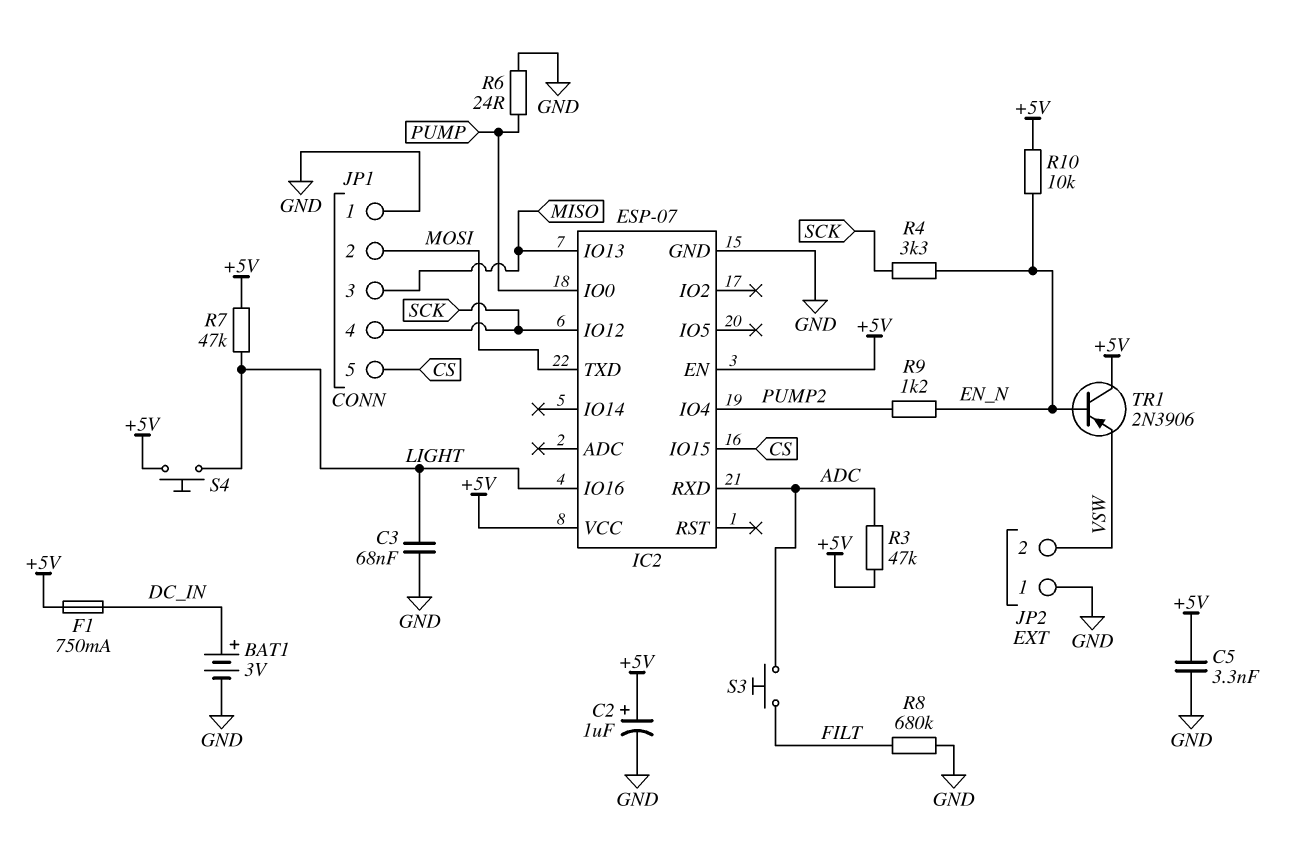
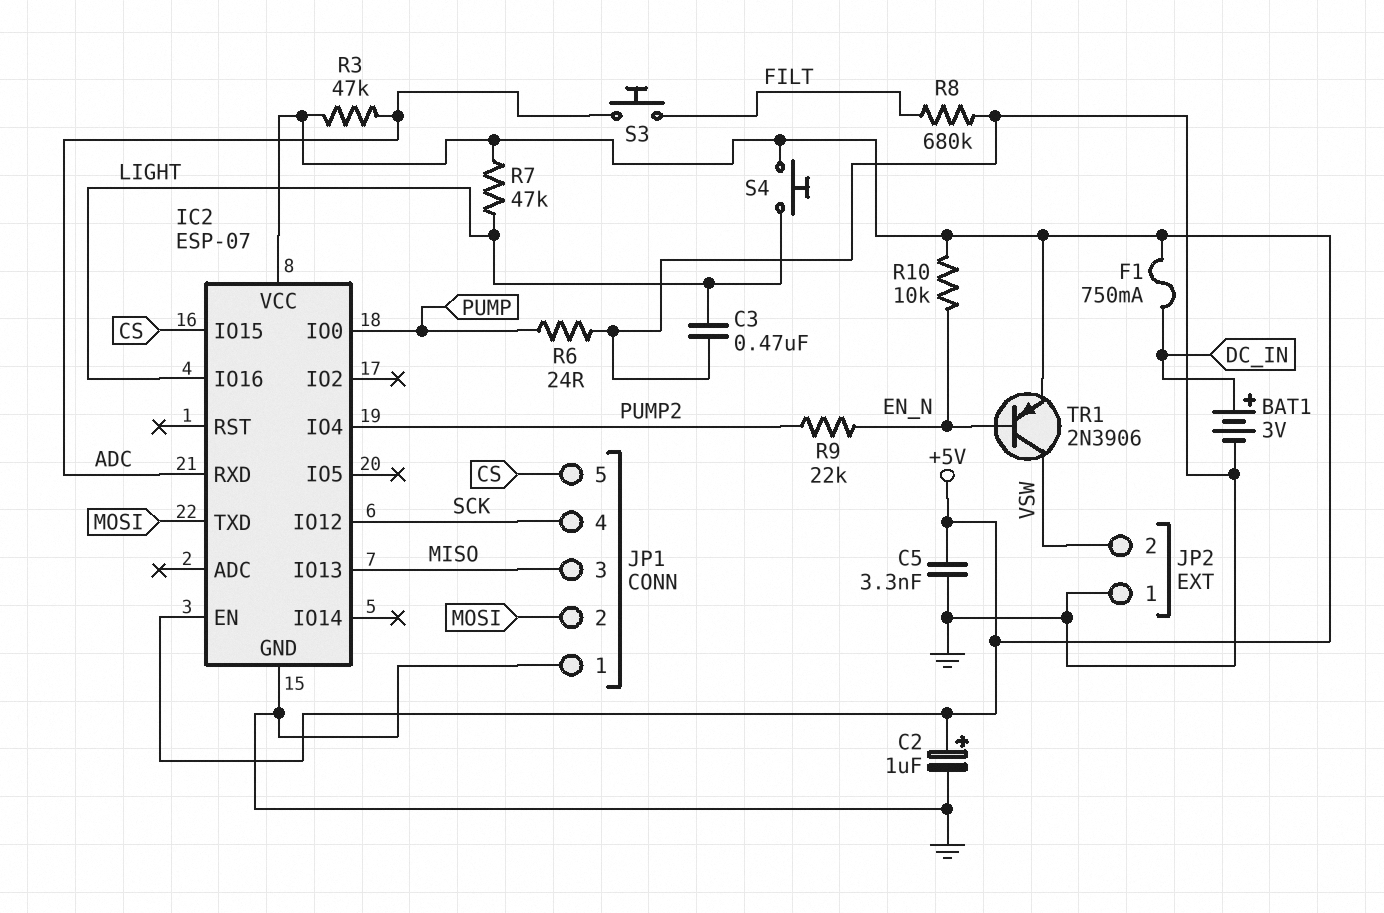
C3: 68nF (GND, LIGHT) -> 470nF (GND, LIGHT)
R4: 3.3k (EN_N, SCK) -> none
R9: 1.2k (EN_N, PUMP2) -> 22k (EN_N, PUMP2)
TR1: PNP 2N3906 (B EN_N, C +5V, E VSW) -> PNP 2N3906 (B EN_N, C VSW, E +5V)

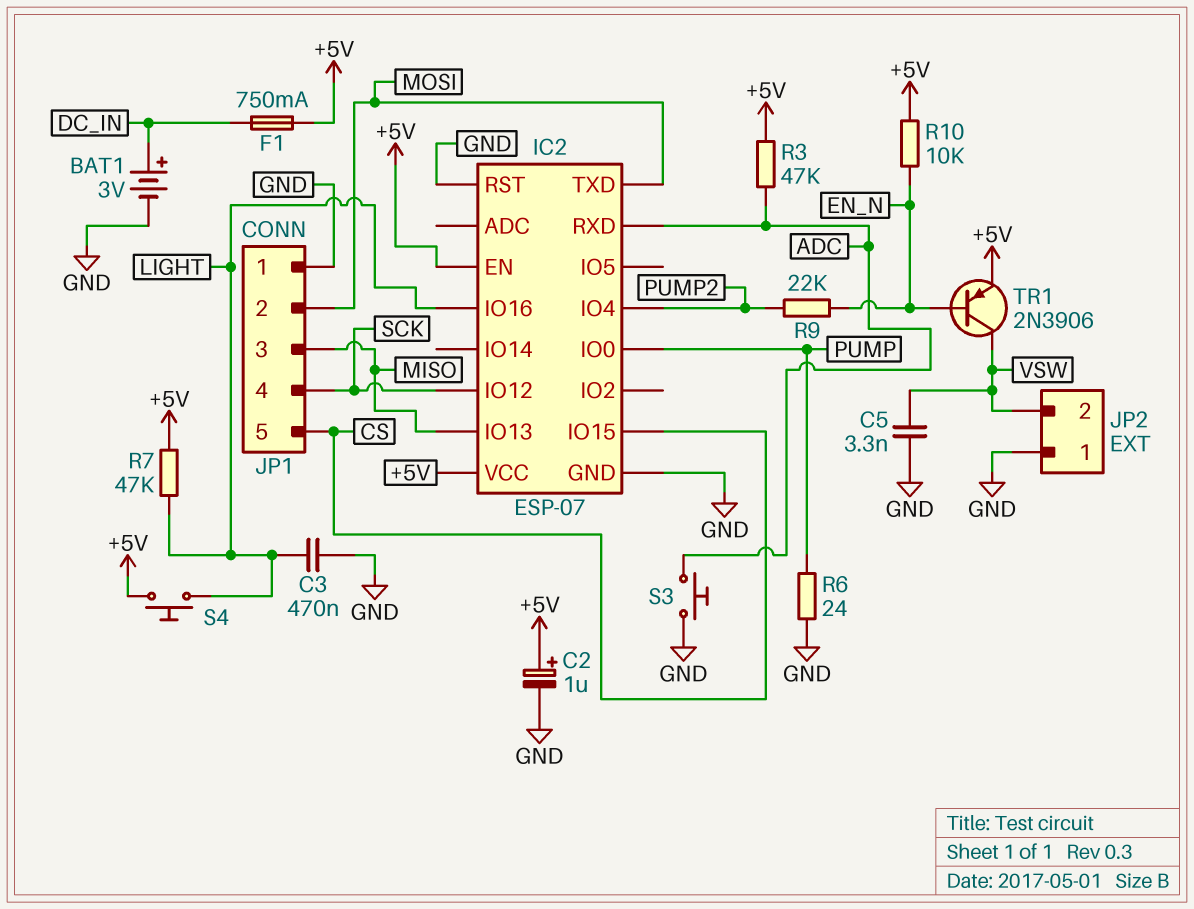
C5: 3.3nF (+5V, GND) -> 3.3nF (GND, VSW)
IC2 pin RST: none -> GND
R8: 680k (FILT, GND) -> none
S3: button (ADC, FILT) -> button (ADC, GND)

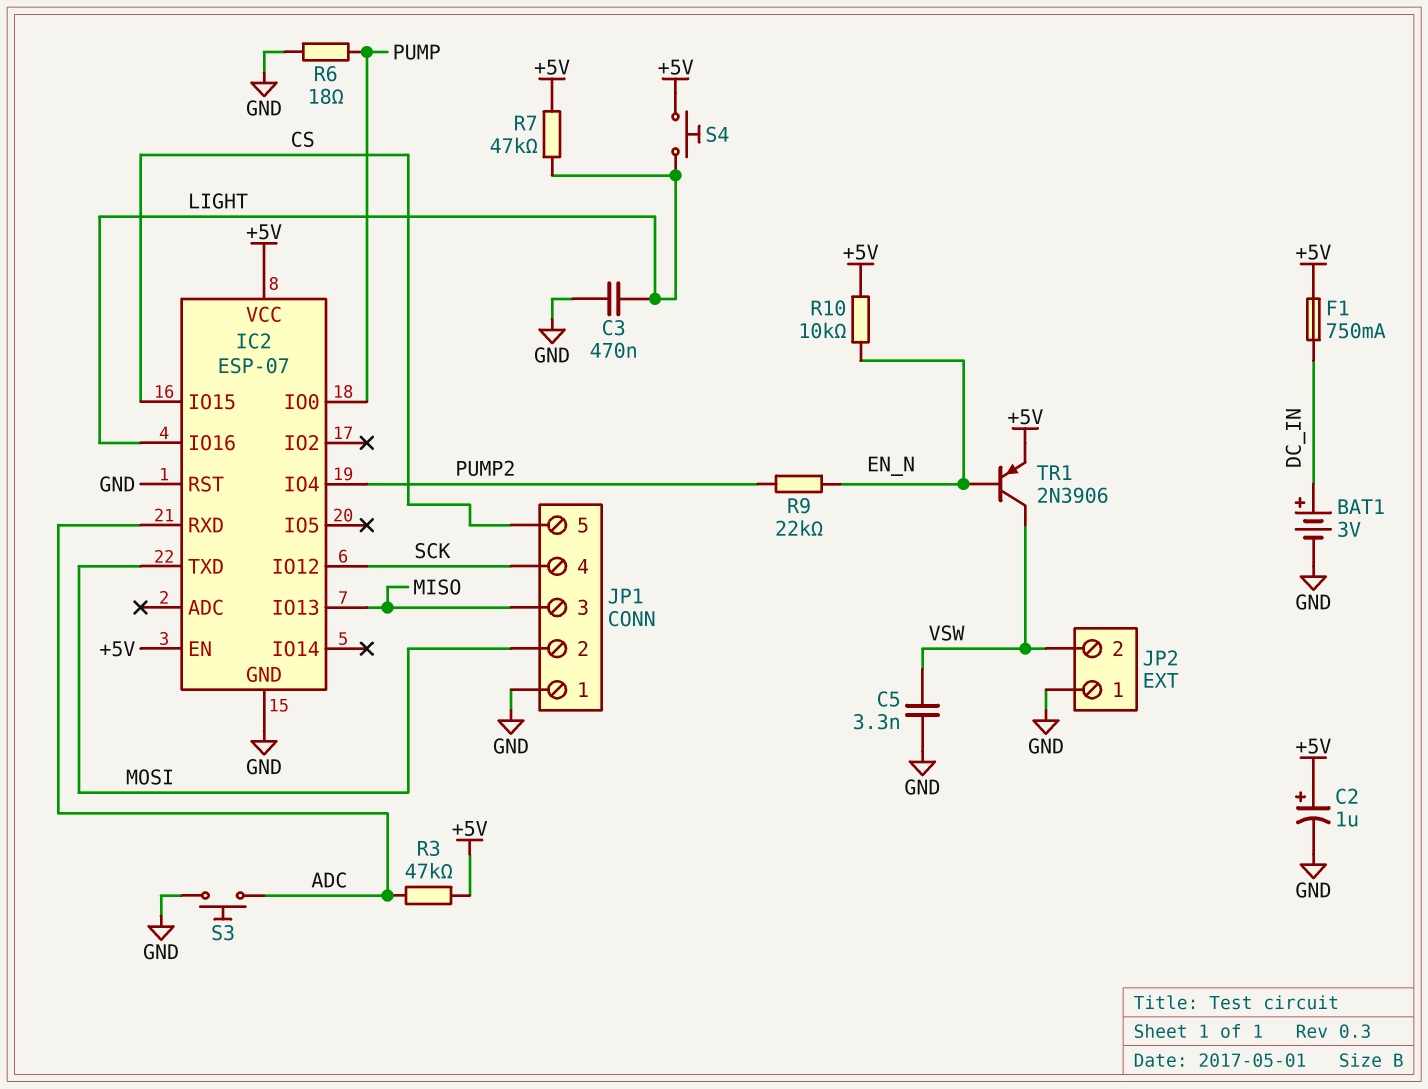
R6: 24 (GND, PUMP) -> 18 (GND, PUMP)

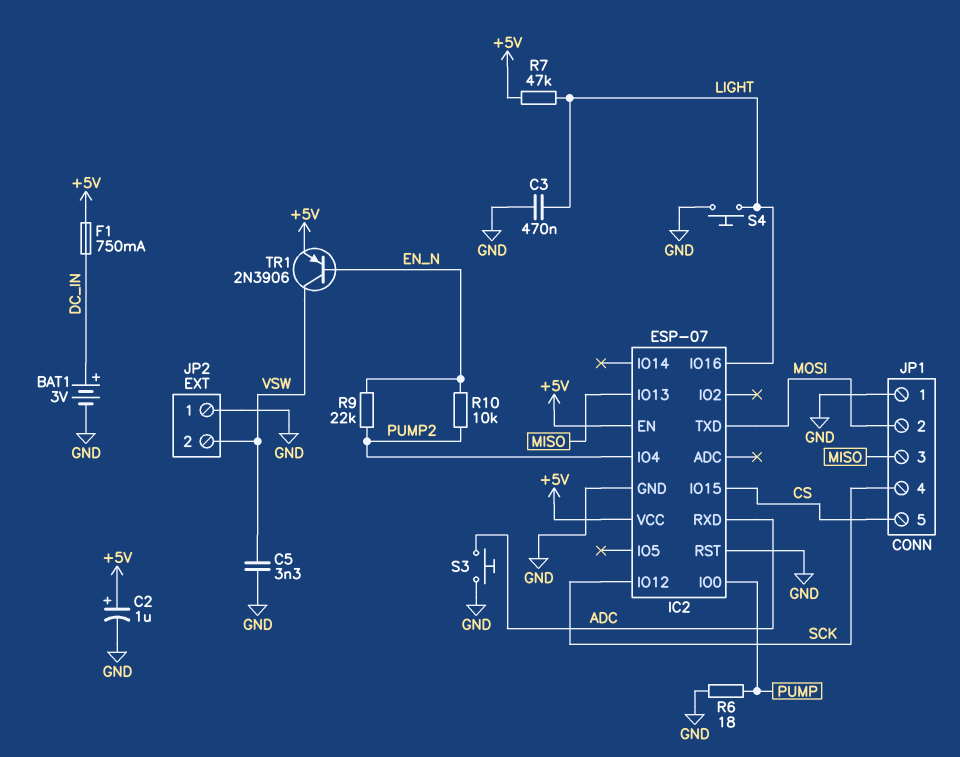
R3: 47k (+5V, ADC) -> none
R10: 10k (+5V, EN_N) -> 10k (EN_N, PUMP2)
S4: button (+5V, LIGHT) -> button (GND, LIGHT)

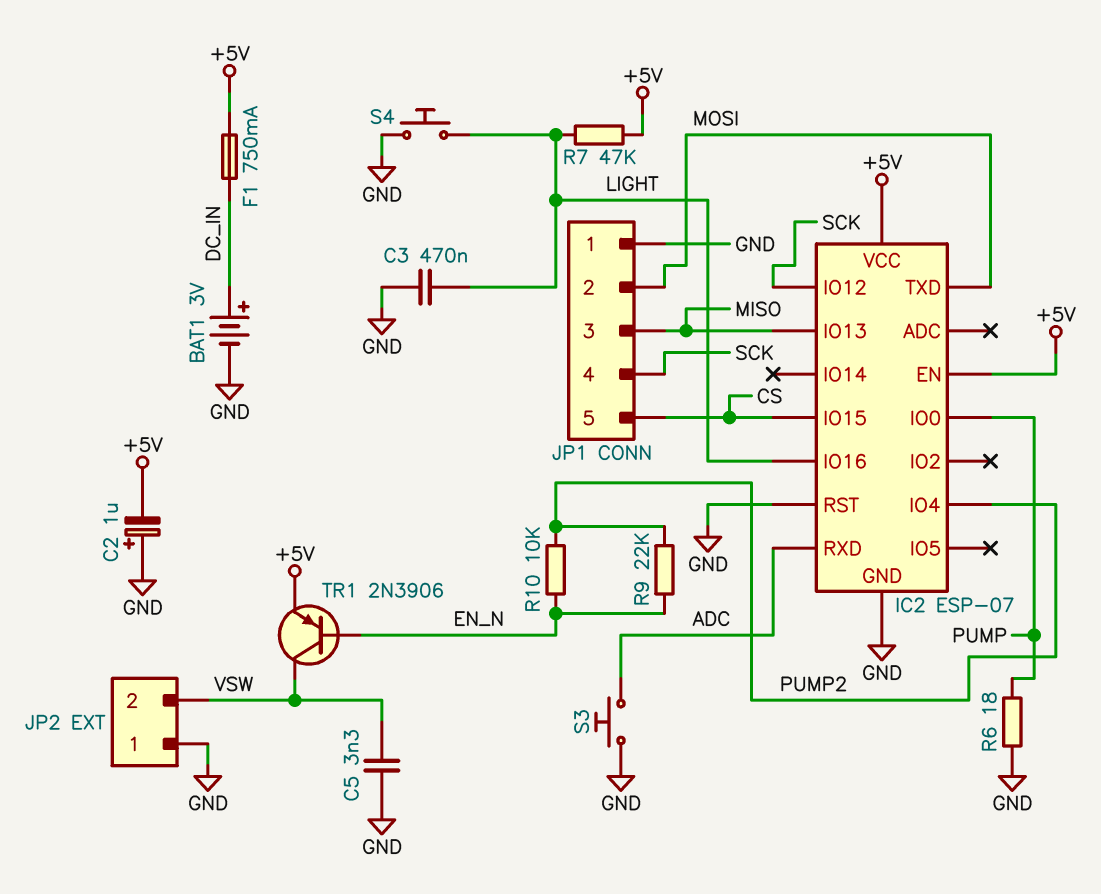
C2: 1uF (plus +5V, minus GND) -> 1uF (plus GND, minus +5V)

